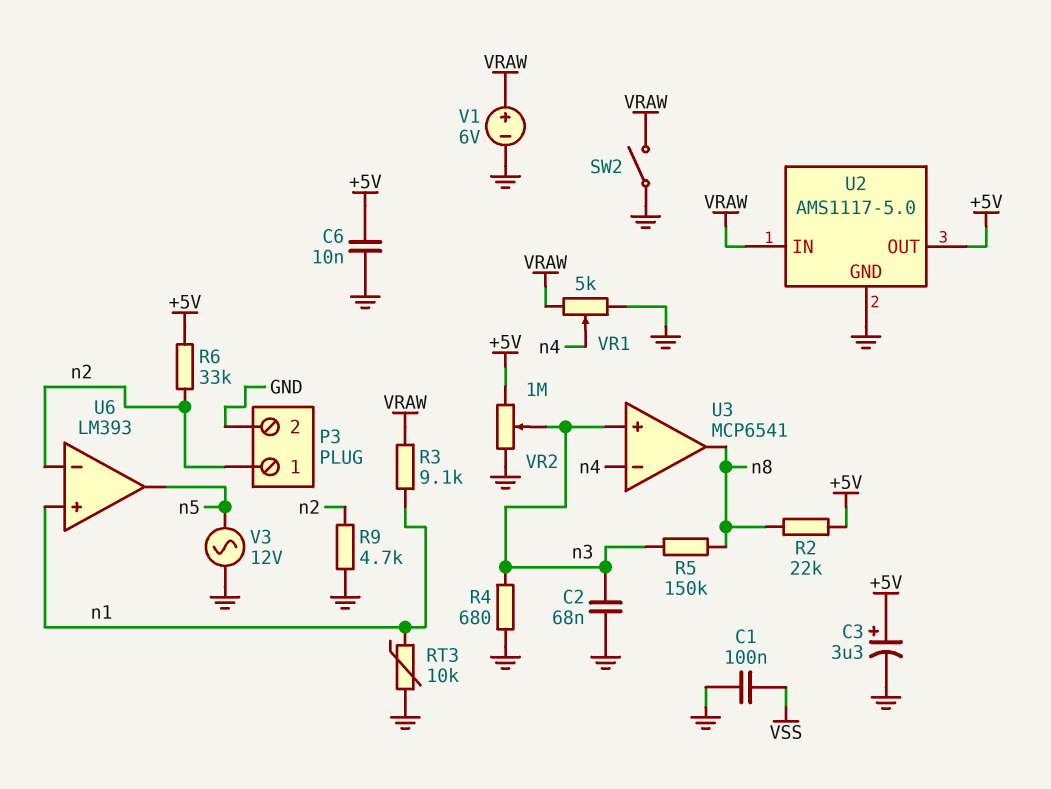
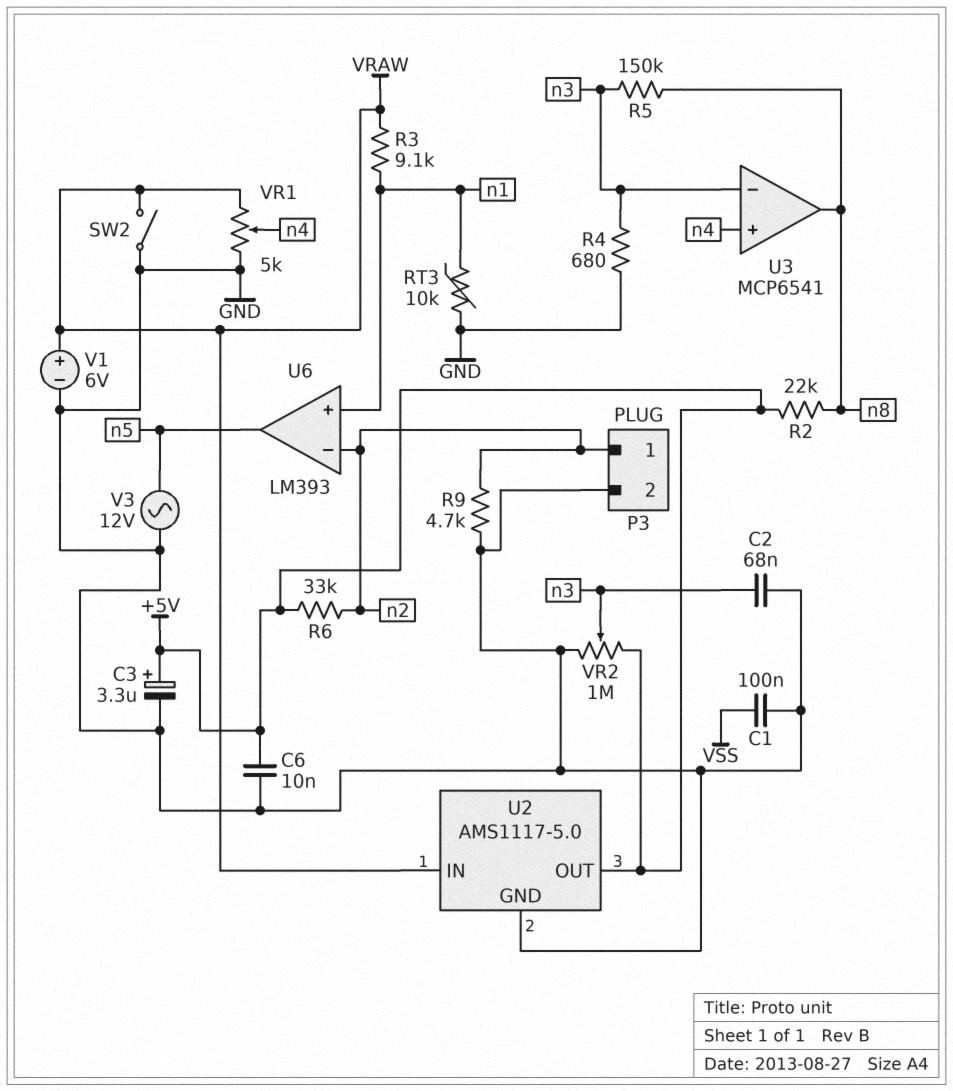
U3 pin in+: n3 -> n4
U3 pin in-: n4 -> n3

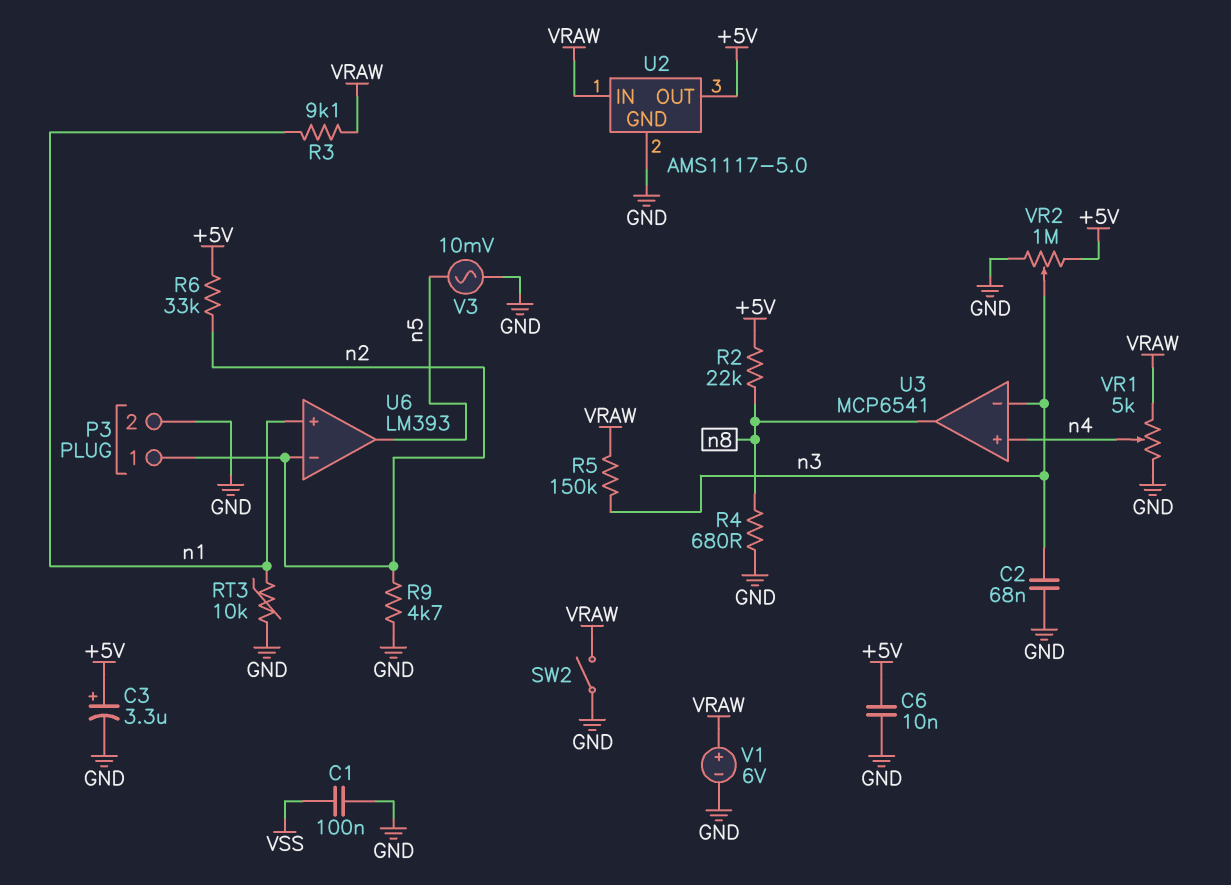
R4: 680 (GND, n3) -> 680 (GND, n8)
R5: 150k (n3, n8) -> 150k (VRAW, n3)
V3: AC 12V (GND, n5) -> AC 10mV (GND, n5)

